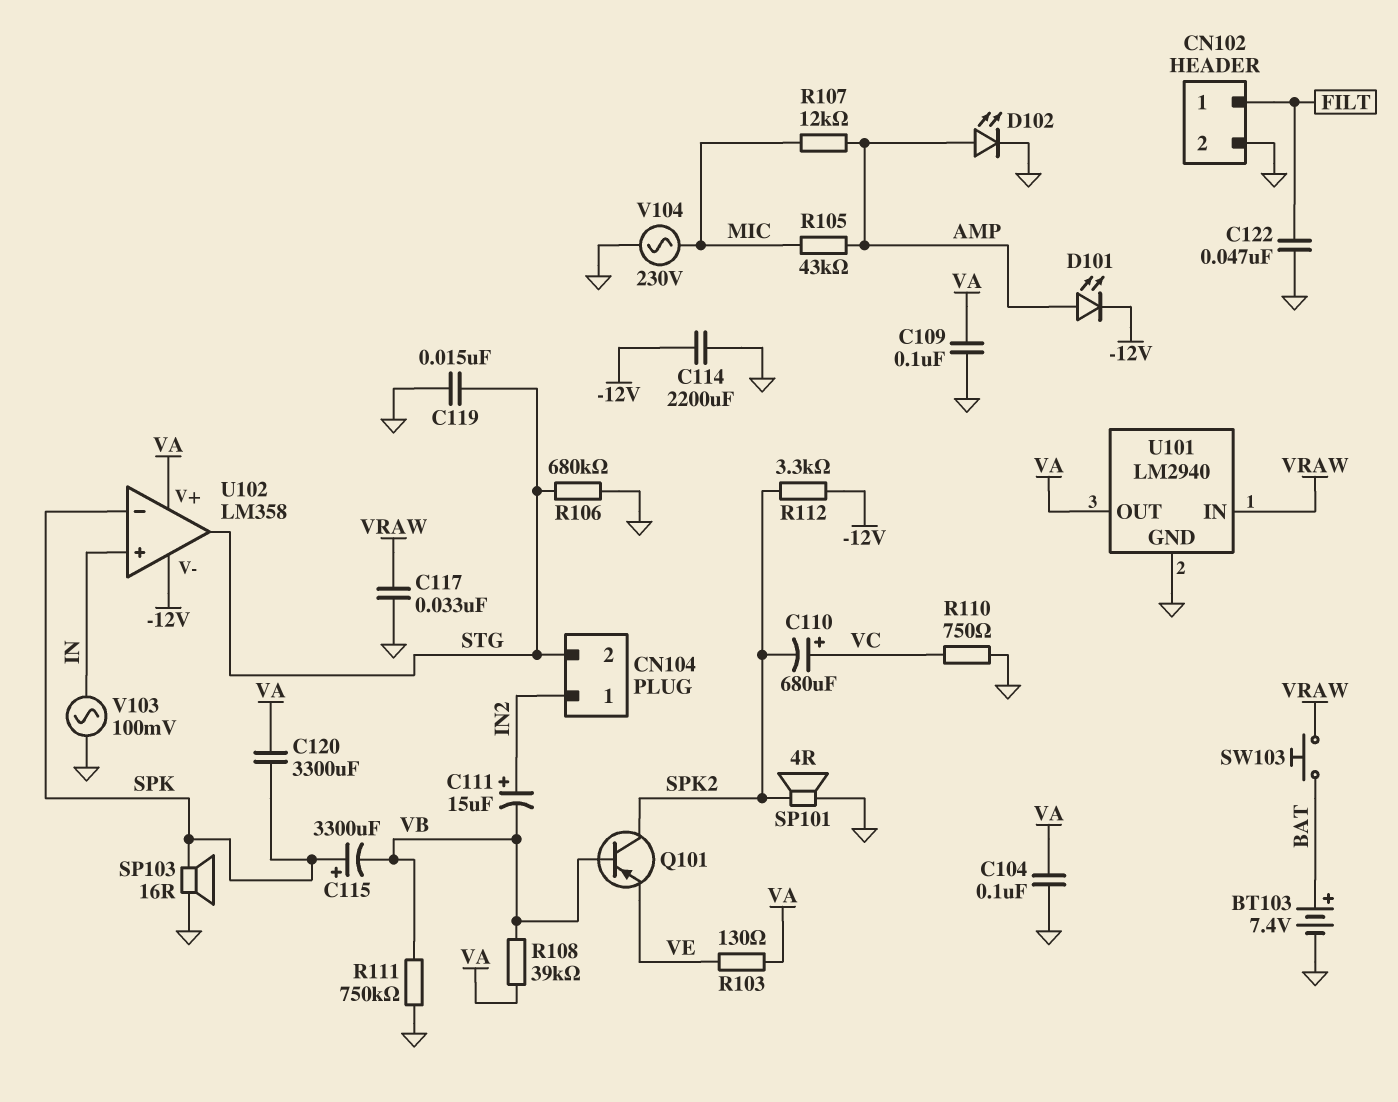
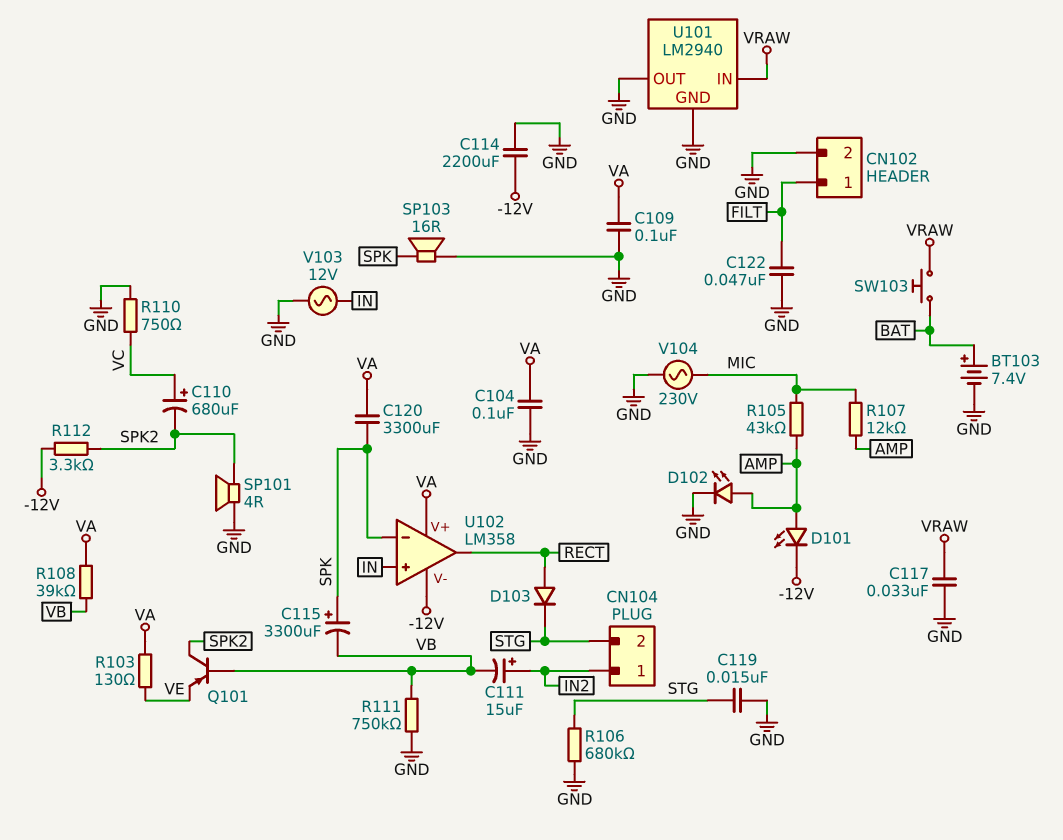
D103: none -> diode (A RECT, K STG)
U101 pin OUT: VA -> GND
U102 pin out: STG -> RECT
V103: AC 100mV (GND, IN) -> AC 12V (GND, IN)

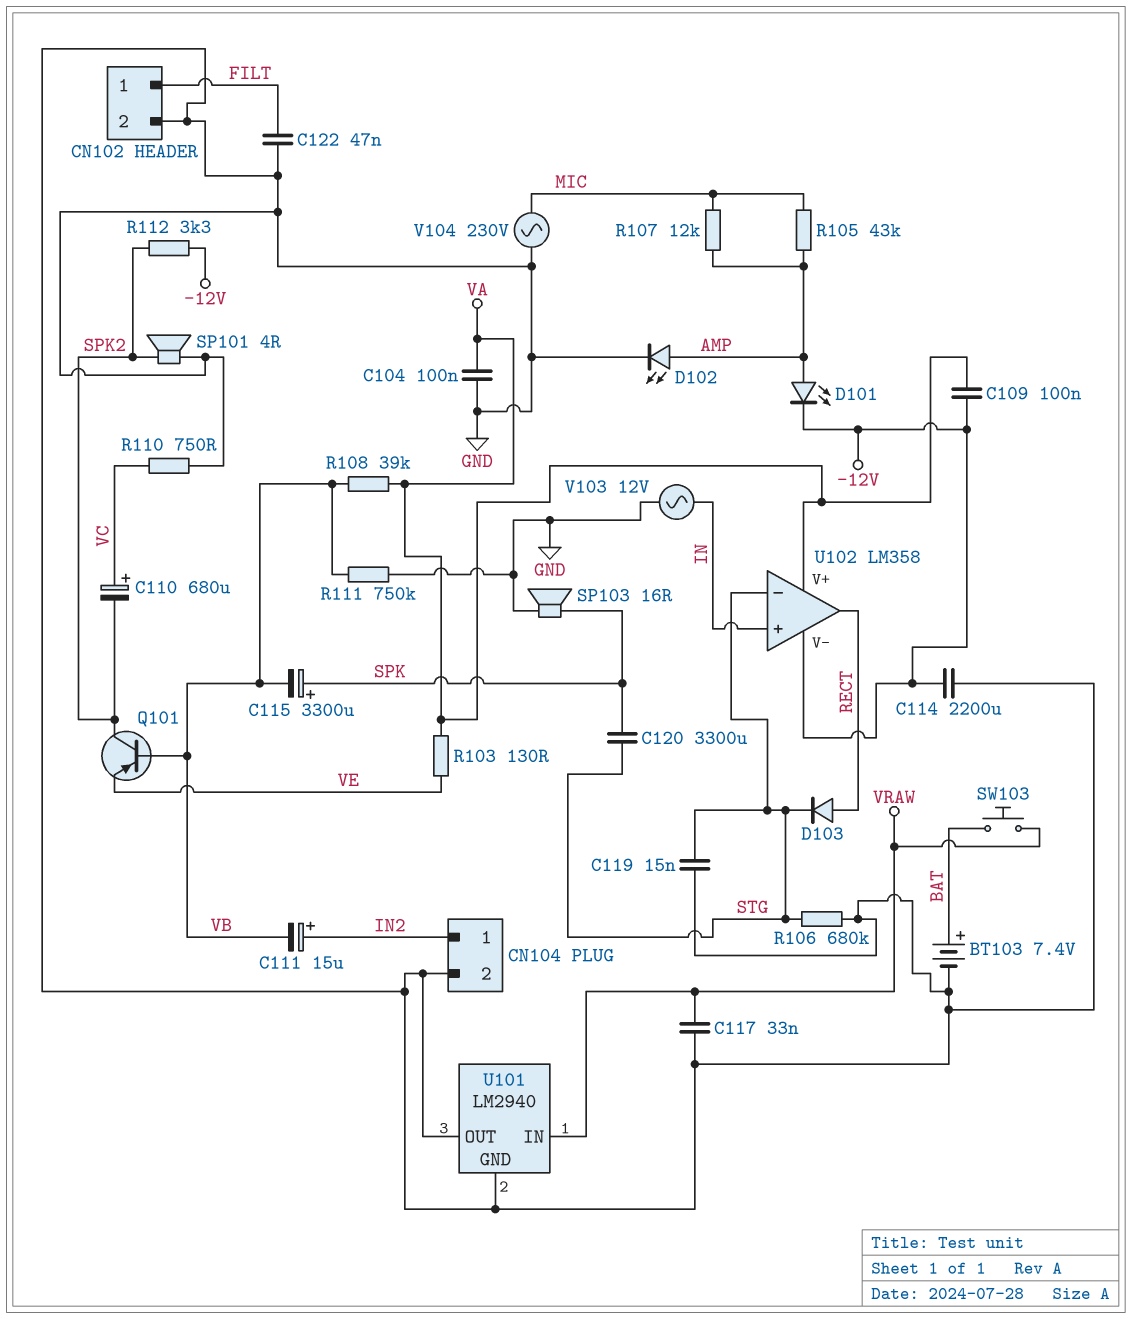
C109: 100nF (GND, VA) -> 100nF (-12V, VA)
C120: 3300uF (SPK, VA) -> 3300uF (SPK, STG)
CN104 pin 2: STG -> GND
U102 pin in-: SPK -> STG

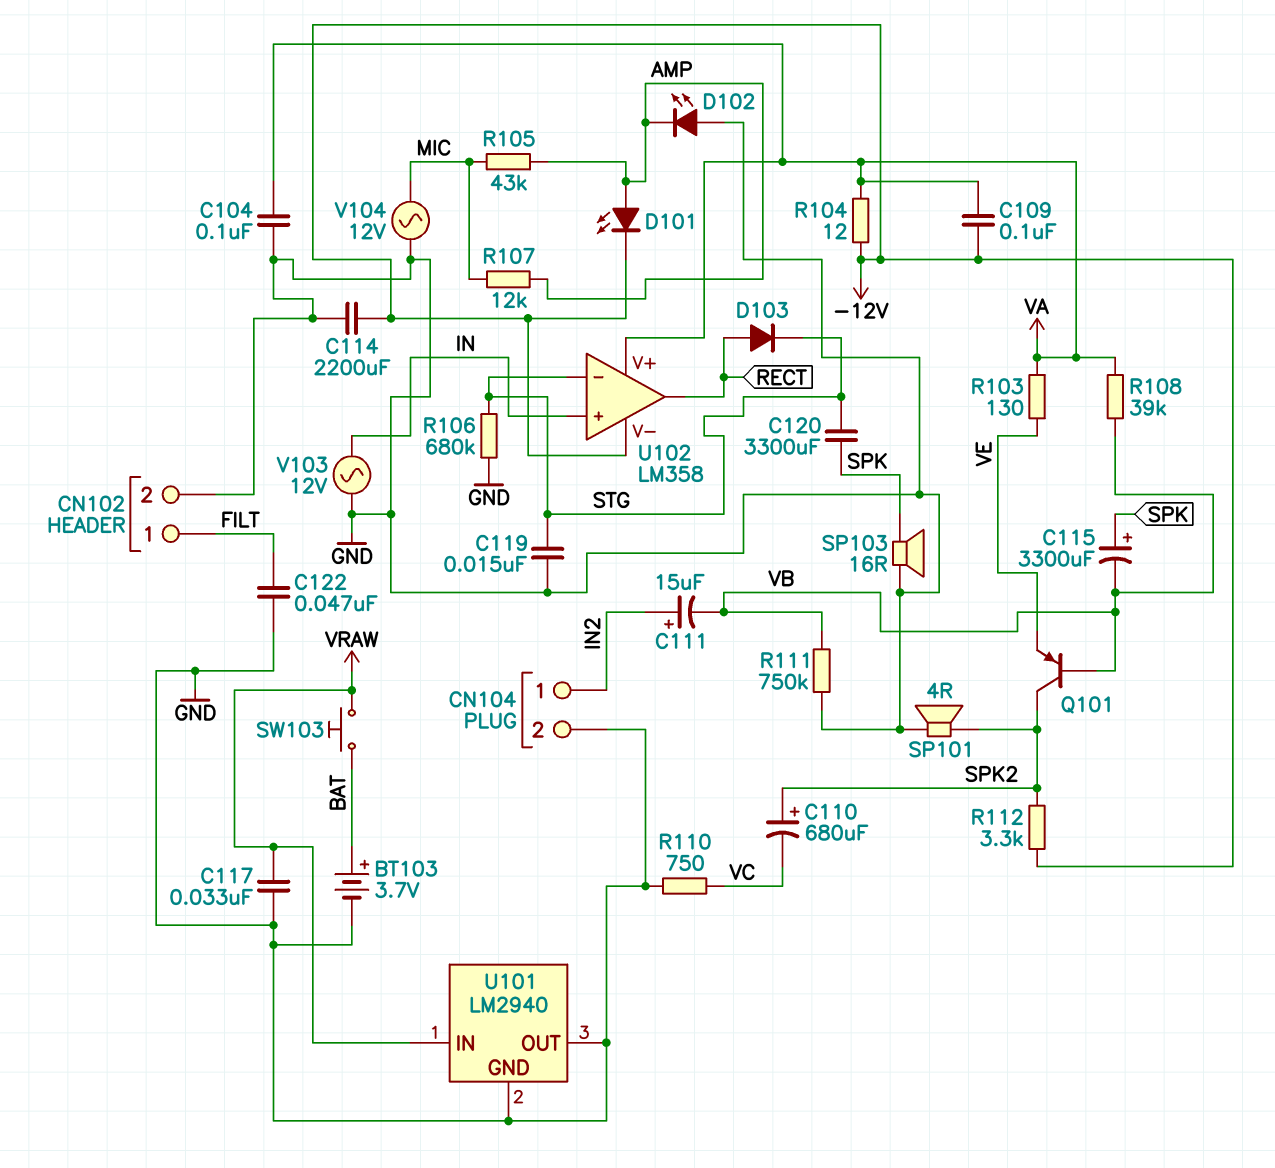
BT103: 7.4V (plus BAT, minus GND) -> 3.7V (plus BAT, minus GND)
C110: 680uF (plus VC, minus SPK2) -> 680uF (plus SPK2, minus VC)
D102: LED (A AMP, K GND) -> LED (A GND, K AMP)
R104: none -> 12 (-12V, VA)
V104: AC 230V (GND, MIC) -> AC 12V (GND, MIC)

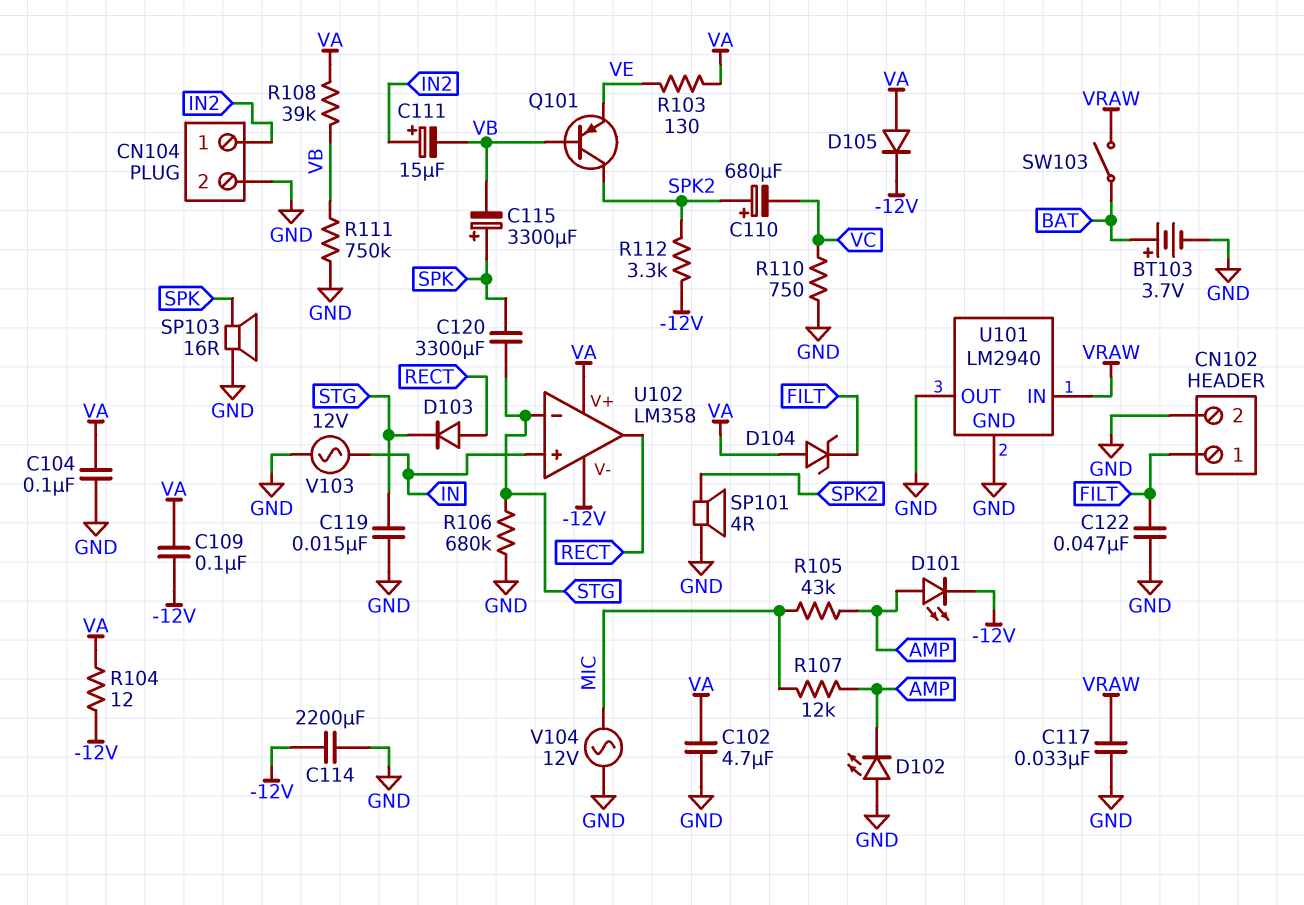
C102: none -> 4.7uF (GND, VA)
D104: none -> zener (A VA, K FILT)
D105: none -> diode (A VA, K -12V)
SW103: button (BAT, VRAW) -> switch (BAT, VRAW)

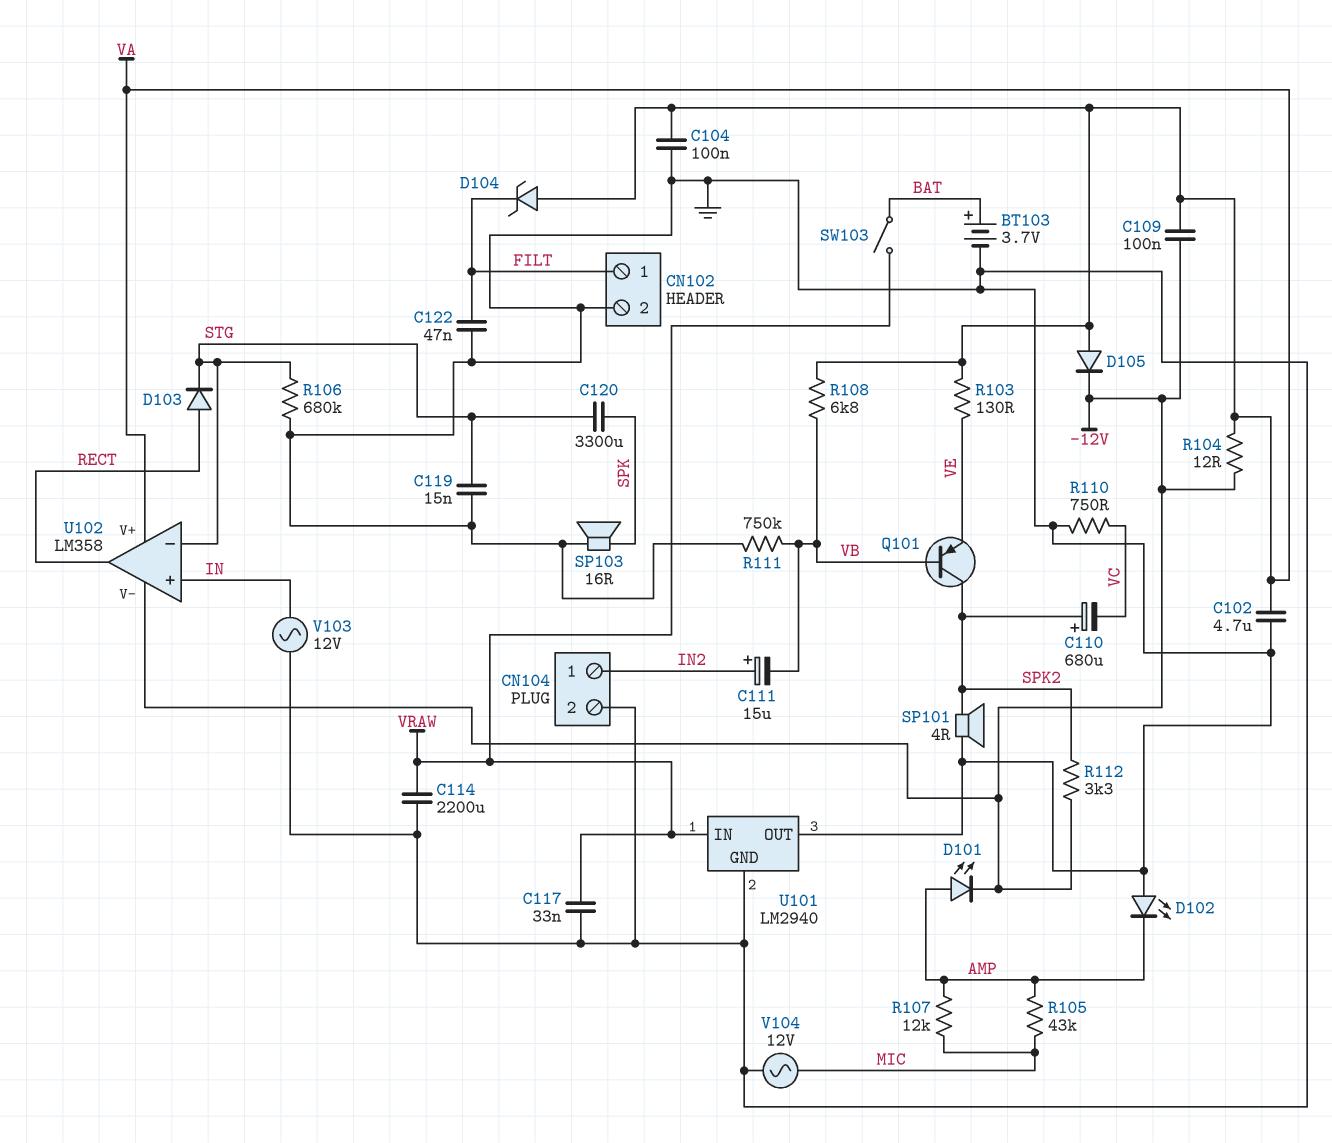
C114: 2200uF (-12V, GND) -> 2200uF (GND, VRAW)
C115: 3300uF (plus SPK, minus VB) -> none
R108: 39k (VA, VB) -> 6.8k (VA, VB)

